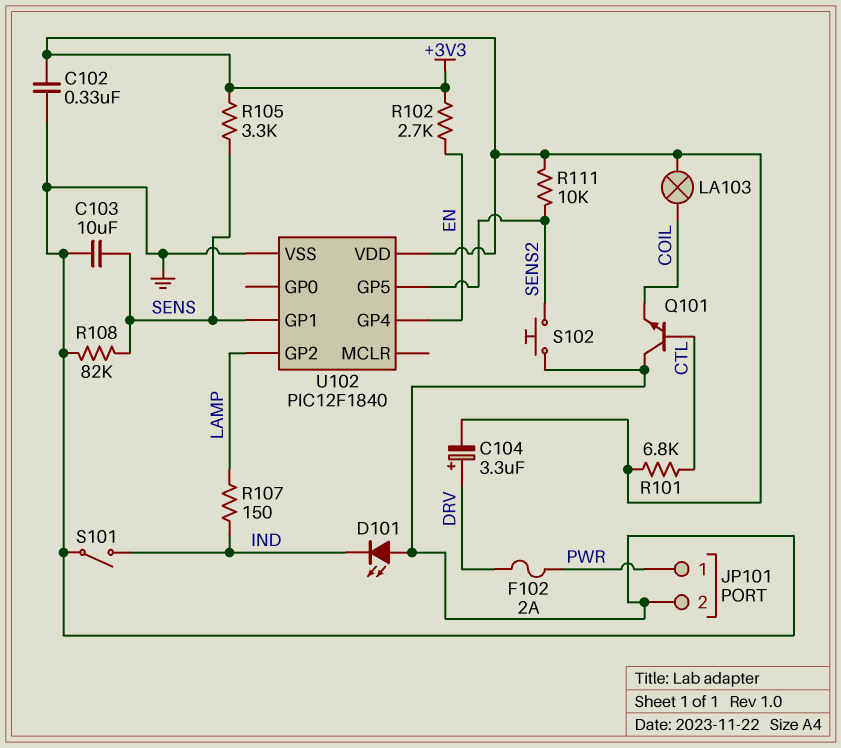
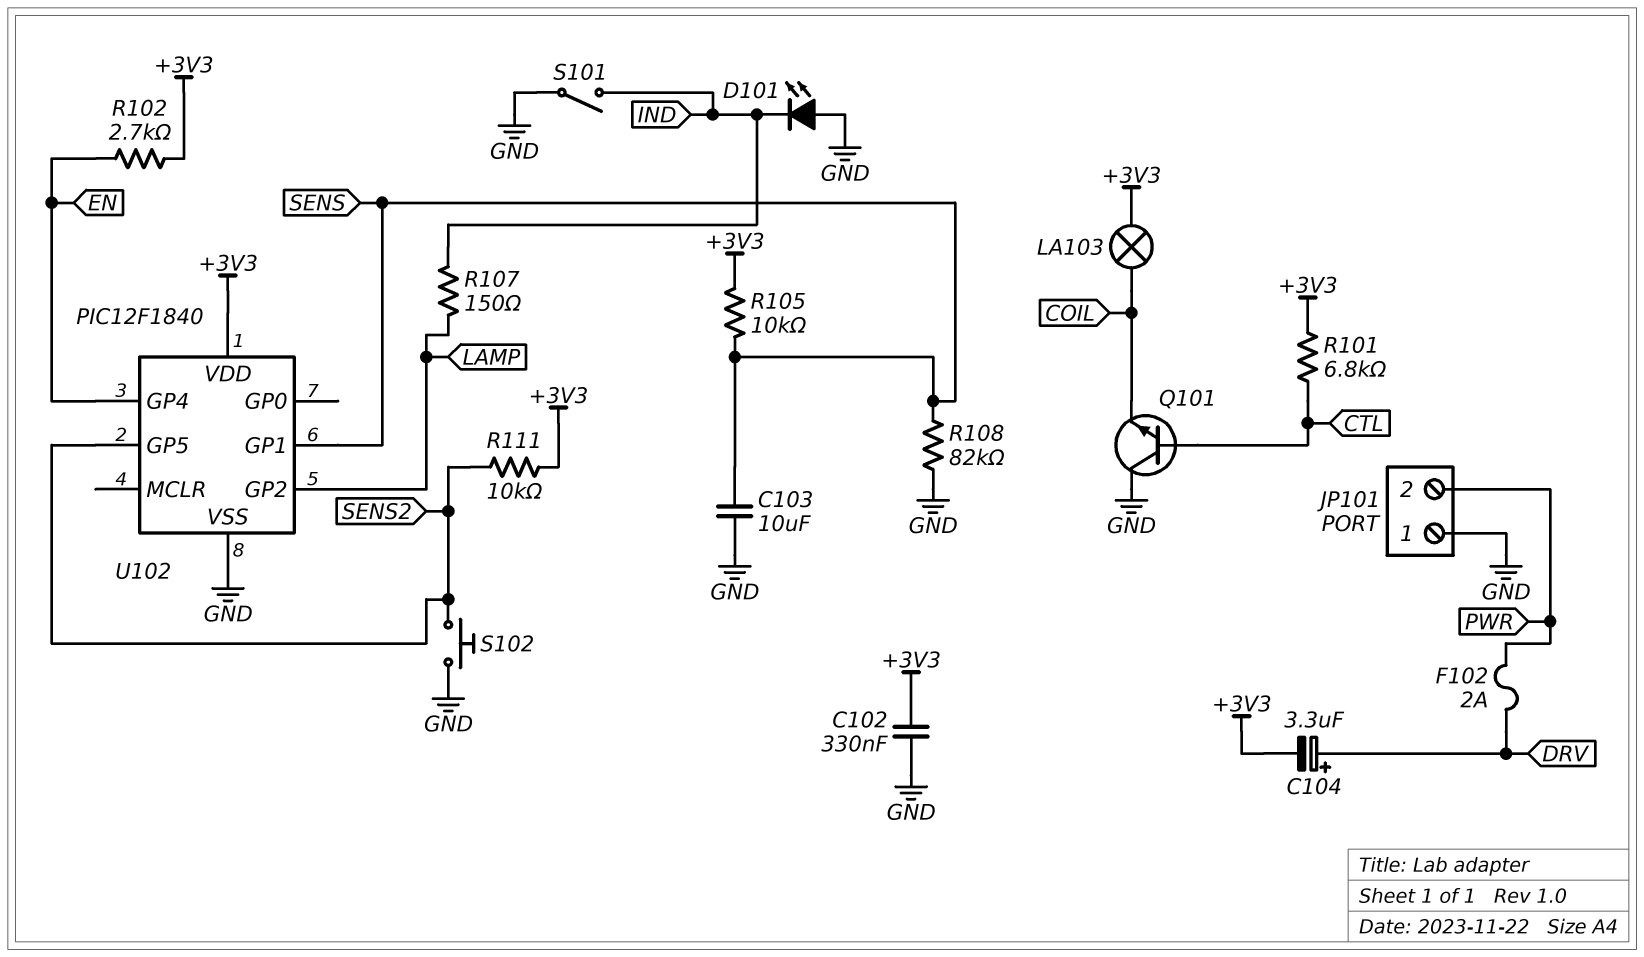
JP101 pin 1: PWR -> GND
JP101 pin 2: GND -> PWR
R105: 3.3k (+3V3, SENS) -> 10k (+3V3, SENS)

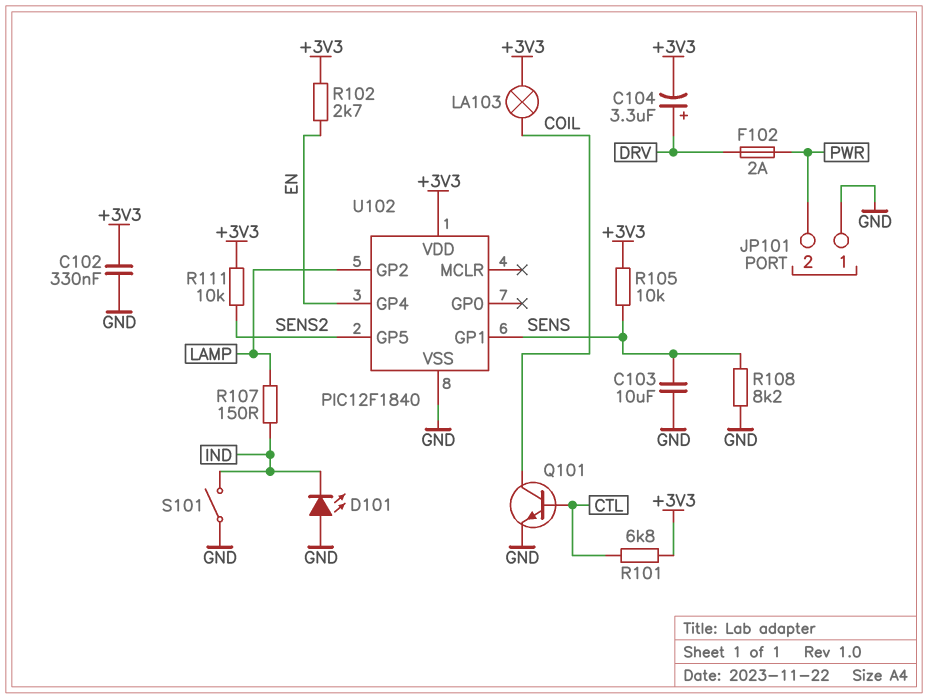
Q101: NPN (B CTL, C GND, E COIL) -> NPN (B CTL, C COIL, E GND)
R108: 82k (GND, SENS) -> 8.2k (GND, SENS)
S102: button (GND, SENS2) -> none

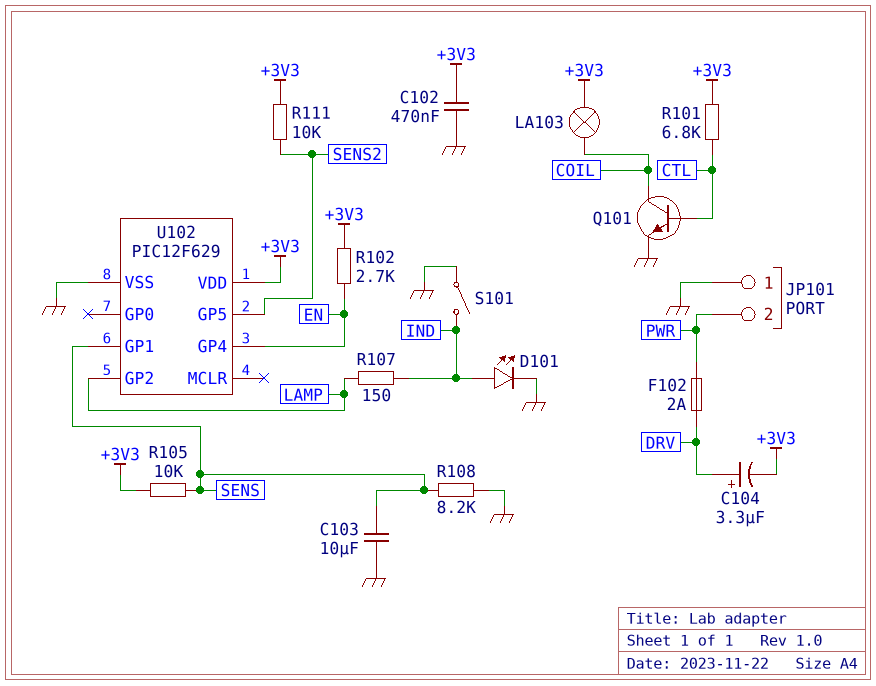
C102: 330nF (+3V3, GND) -> 470nF (+3V3, GND)
D101: LED (A GND, K IND) -> LED (A IND, K GND)
U102: PIC12F1840 -> PIC12F629

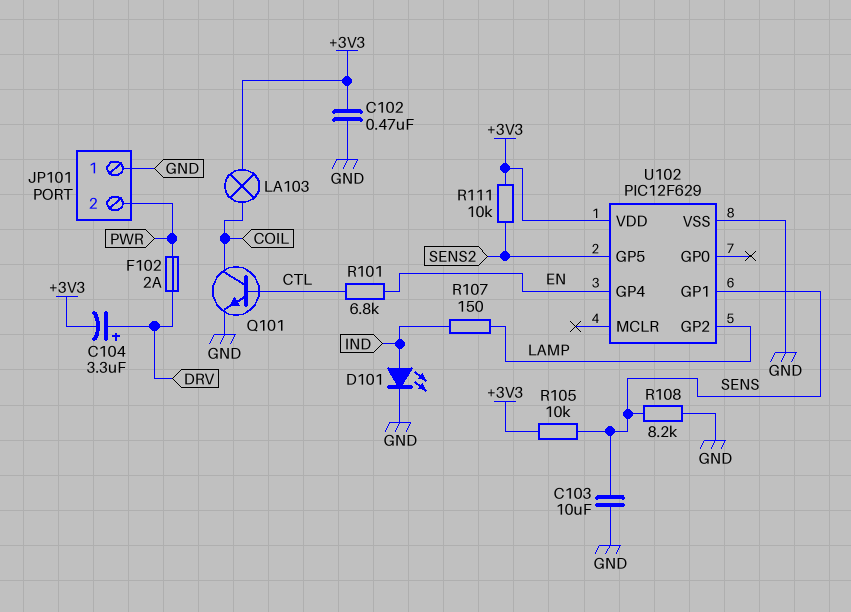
R101: 6.8k (+3V3, CTL) -> 6.8k (CTL, EN)
R102: 2.7k (+3V3, EN) -> none
S101: switch (GND, IND) -> none

